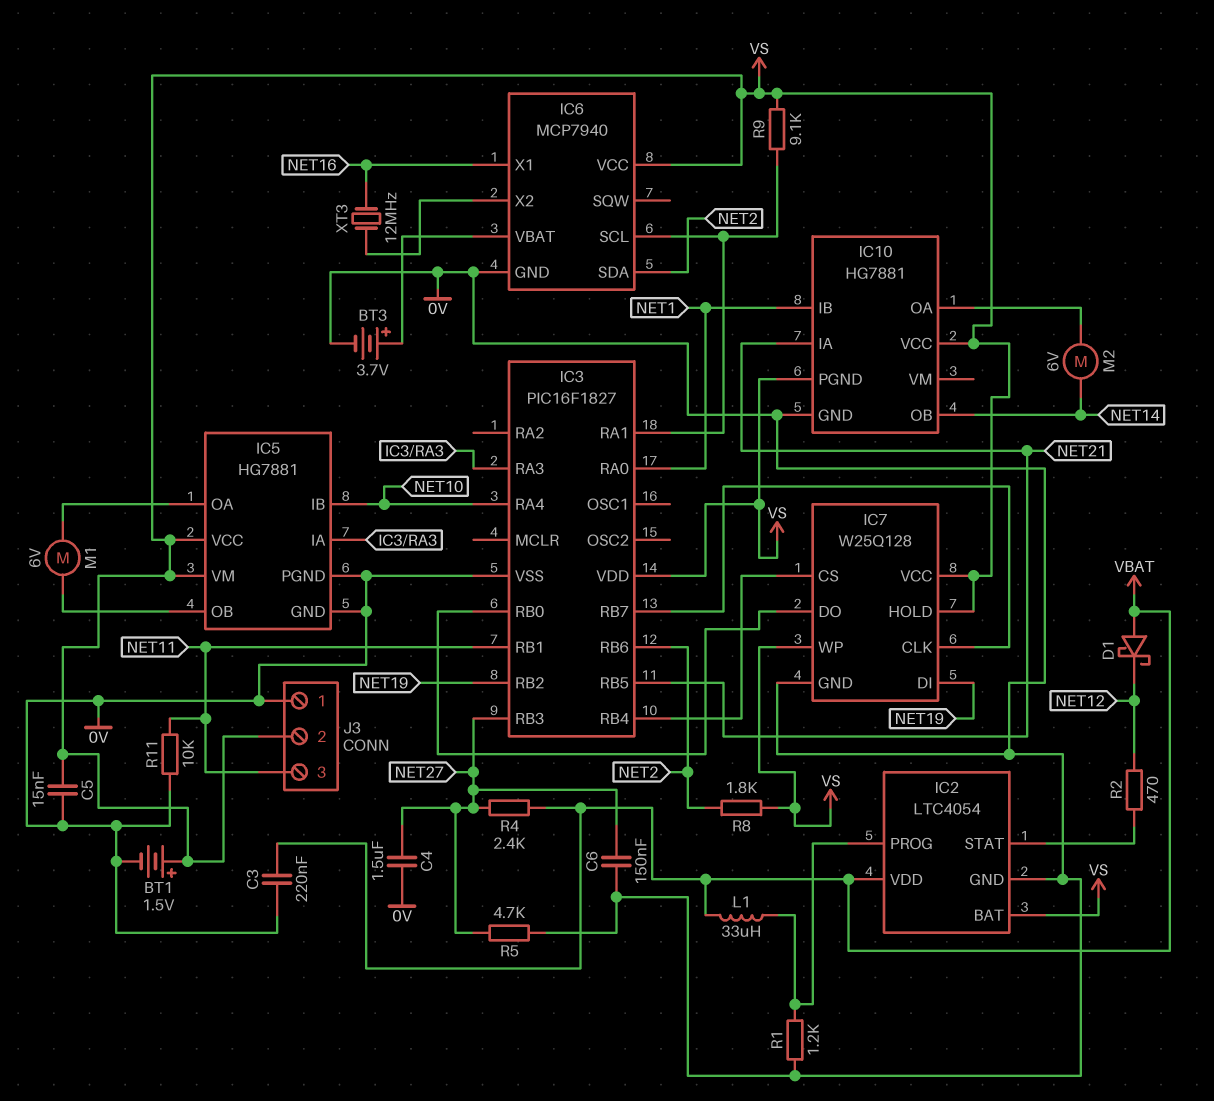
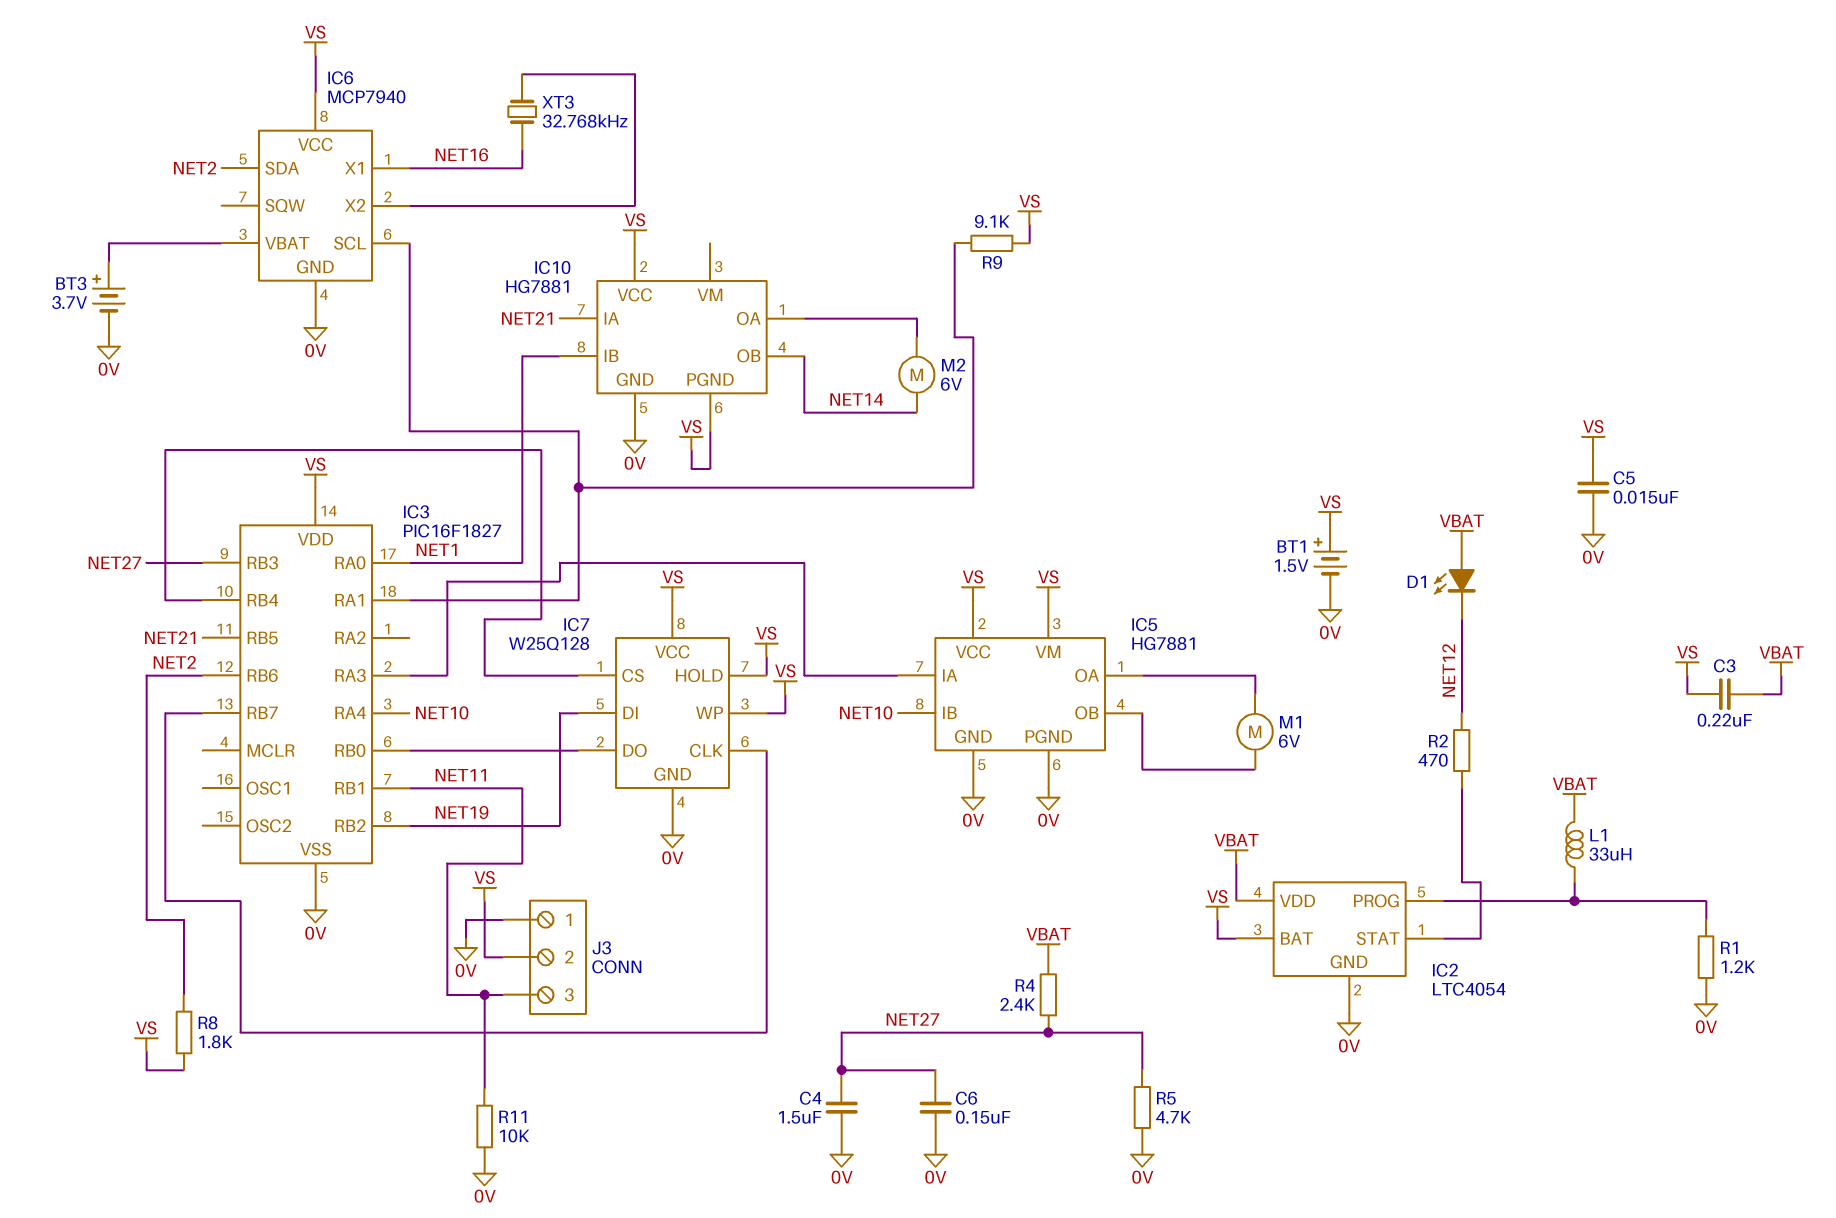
C3: 220nF (0V, VBAT) -> 220nF (VBAT, VS)
D1: schottky (A VBAT, K NET12) -> LED (A VBAT, K NET12)
XT3: 12MHz (IC6/X2, NET16) -> 32.768kHz (IC6/X2, NET16)

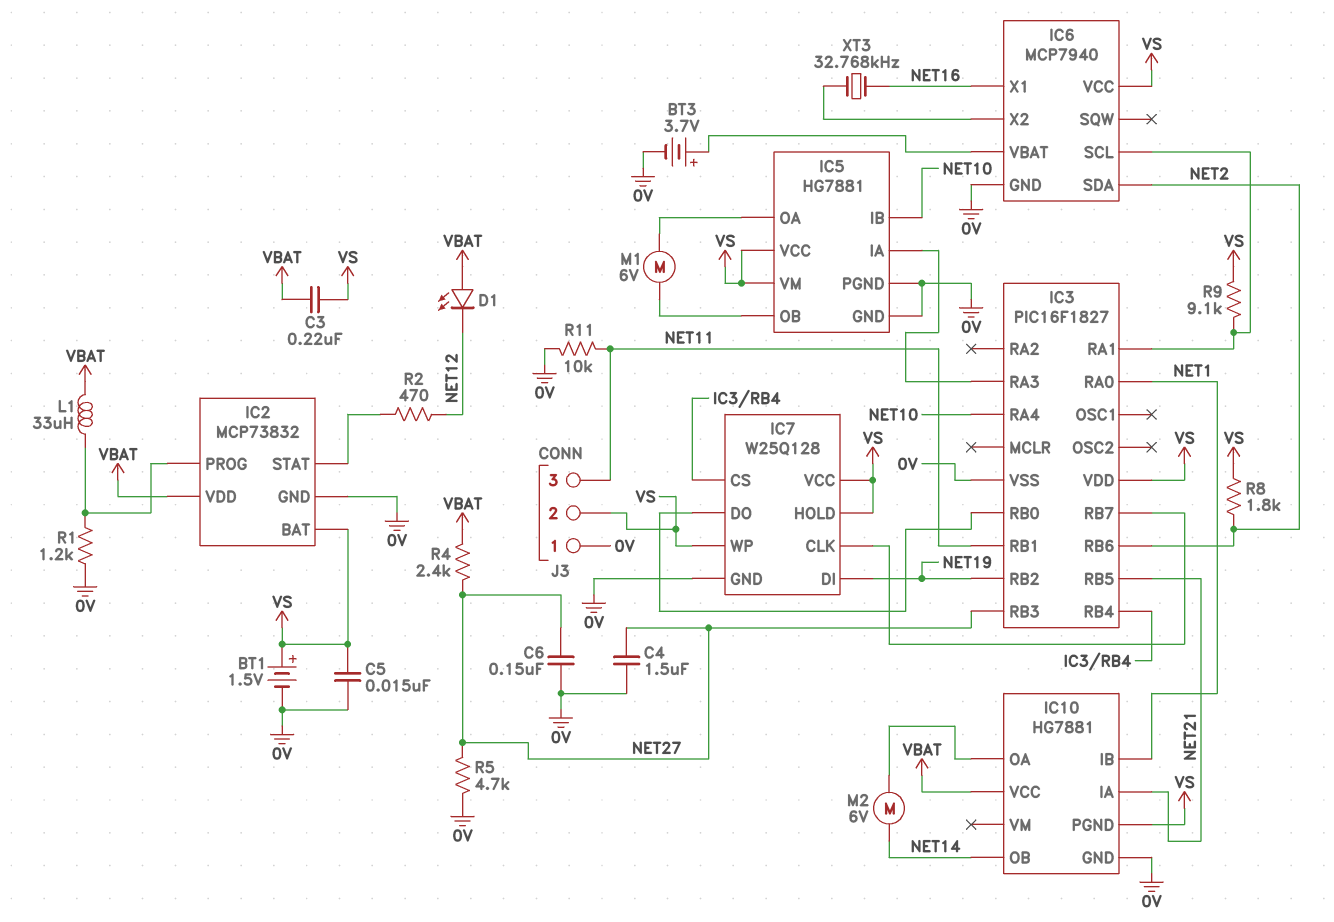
IC2: LTC4054 -> MCP73832
IC10 pin VCC: VS -> VBAT

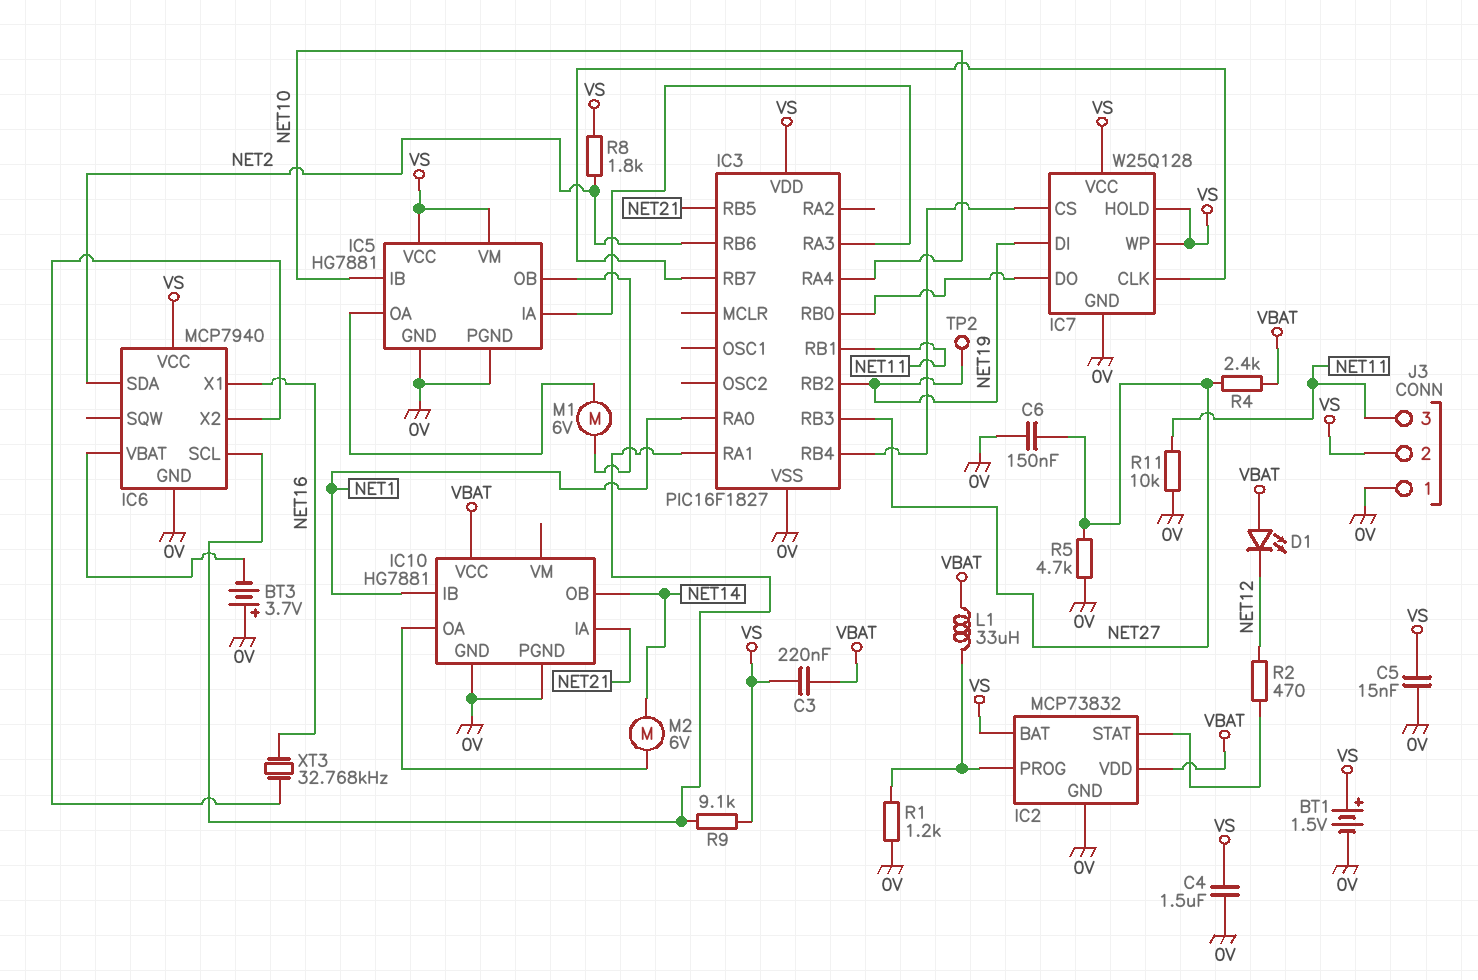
BT3: 3.7V (plus IC6/VBAT, minus 0V) -> 3.7V (plus 0V, minus IC6/VBAT)
C4: 1.5uF (0V, NET27) -> 1.5uF (0V, VS)
IC10 pin PGND: VS -> 0V
TP2: none -> test point (NET19)

